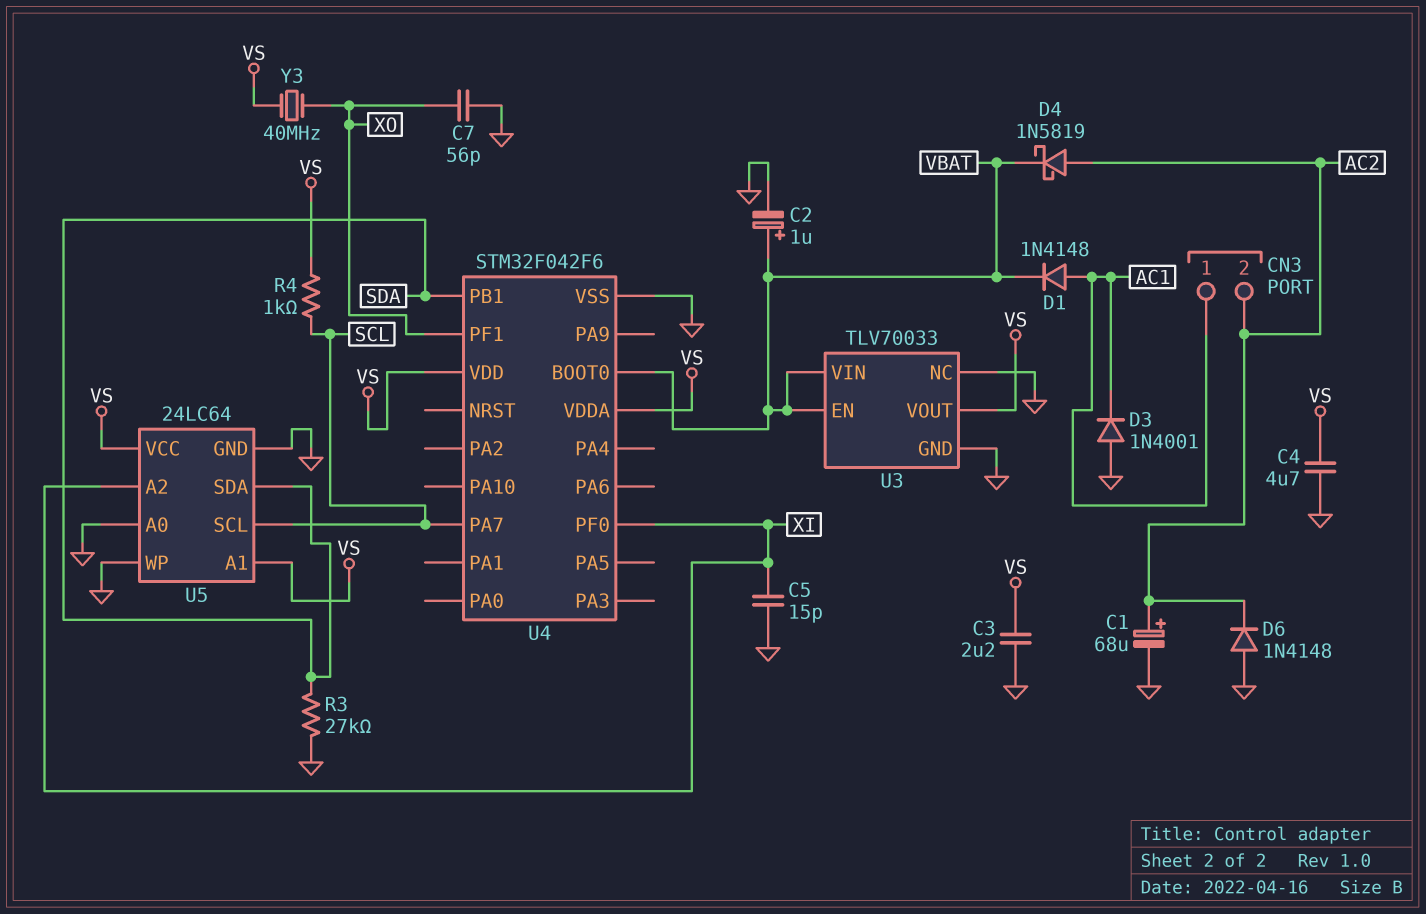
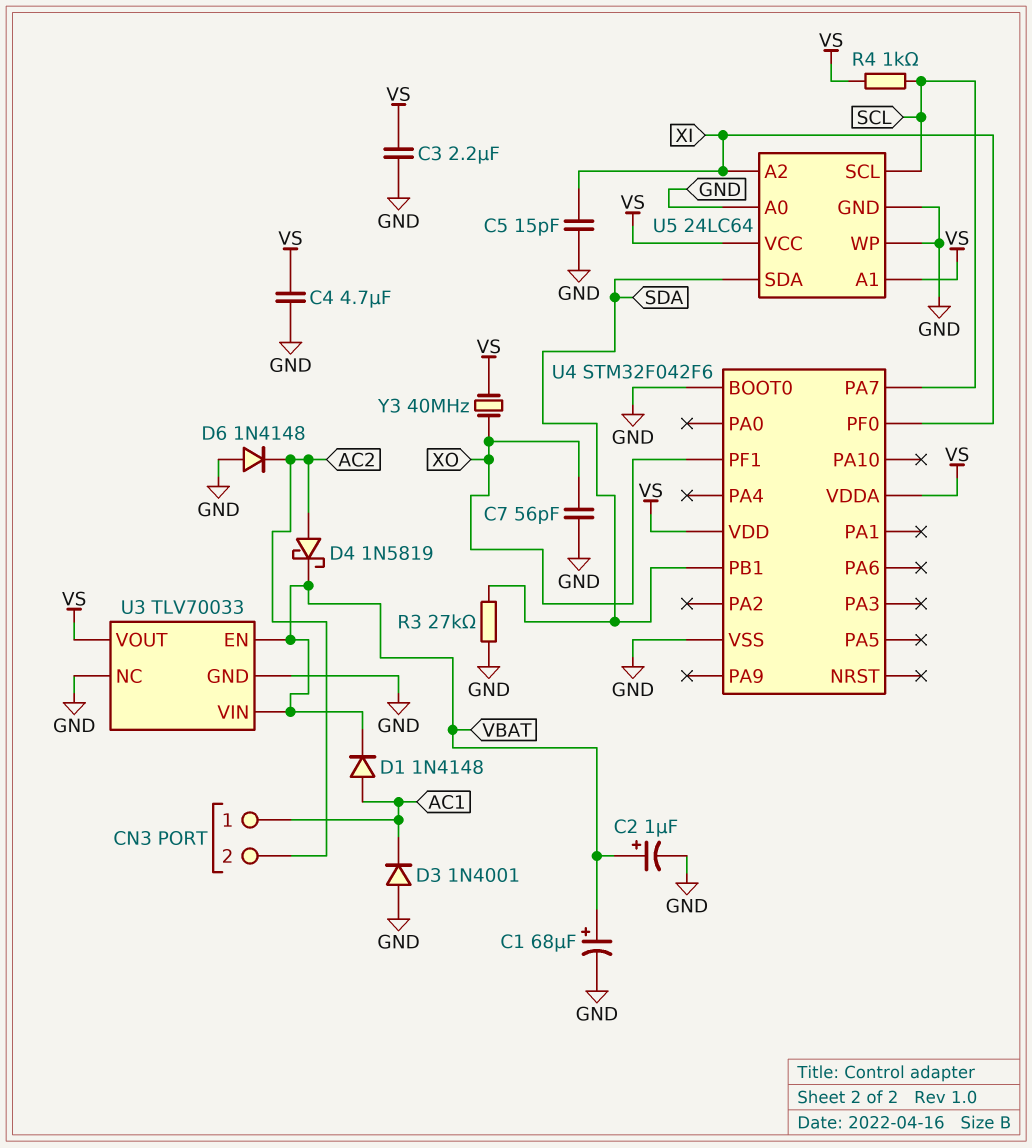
C1: 68uF (plus AC2, minus GND) -> 68uF (plus VBAT, minus GND)
U4 pin BOOT0: VBAT -> GND

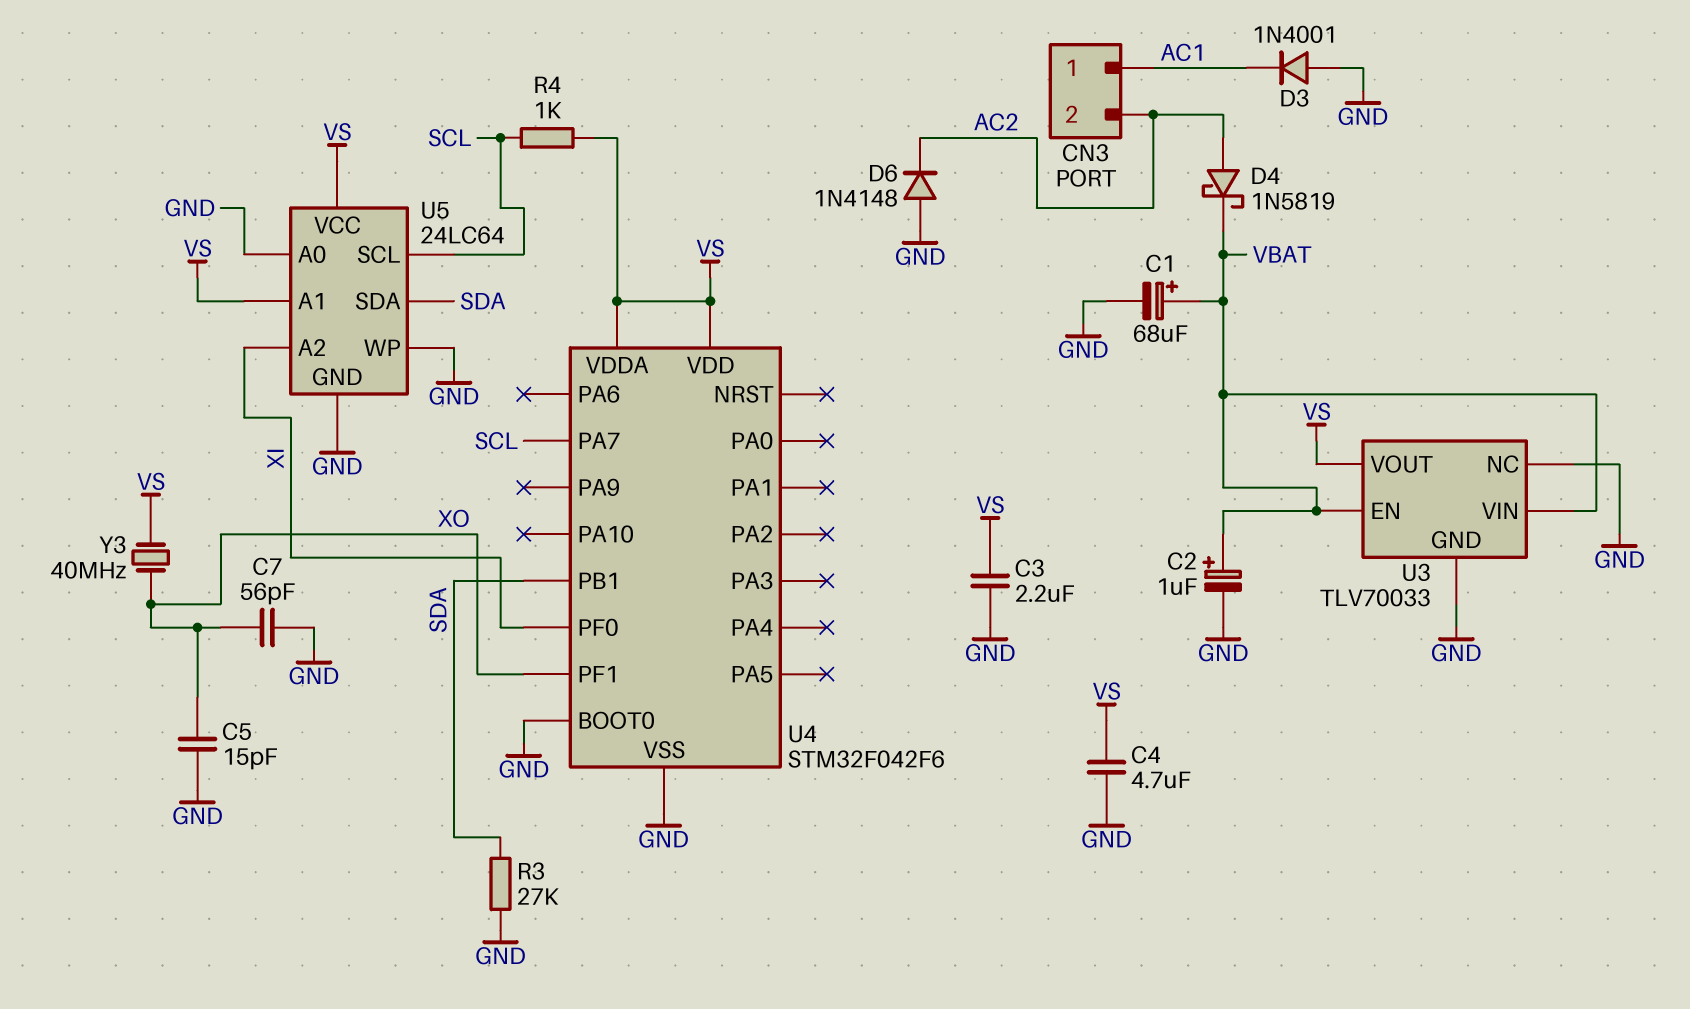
C5: 15pF (GND, XI) -> 15pF (GND, XO)
D1: diode 1N4148 (A AC1, K VBAT) -> none

